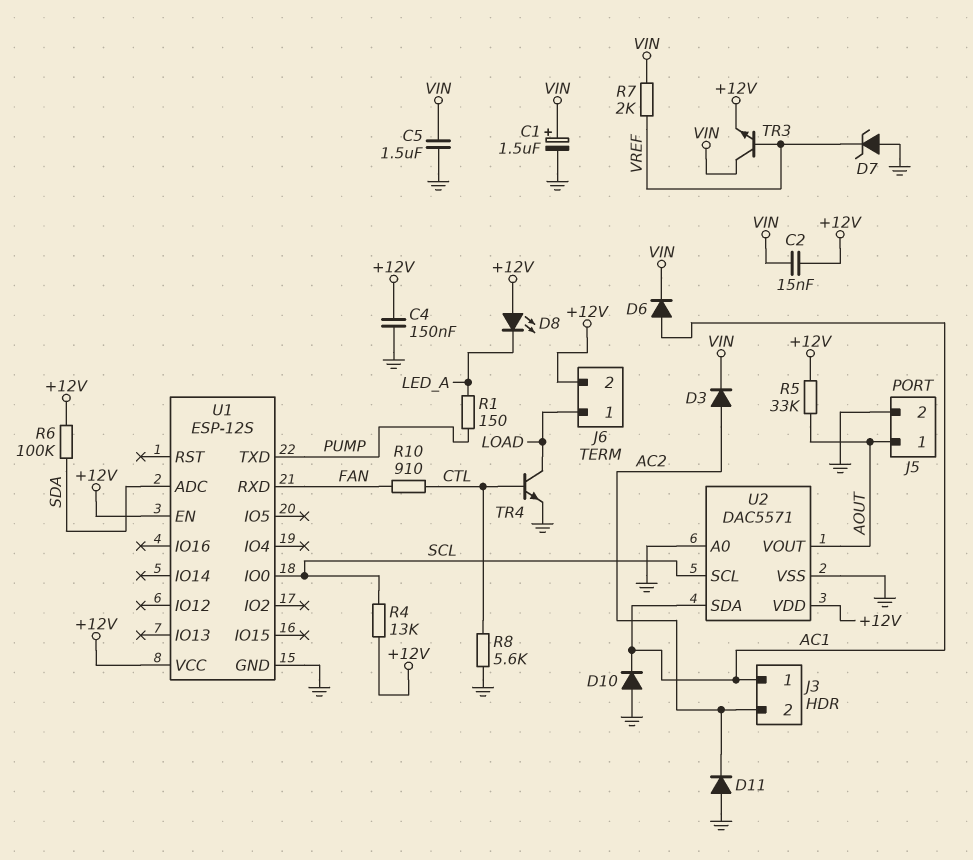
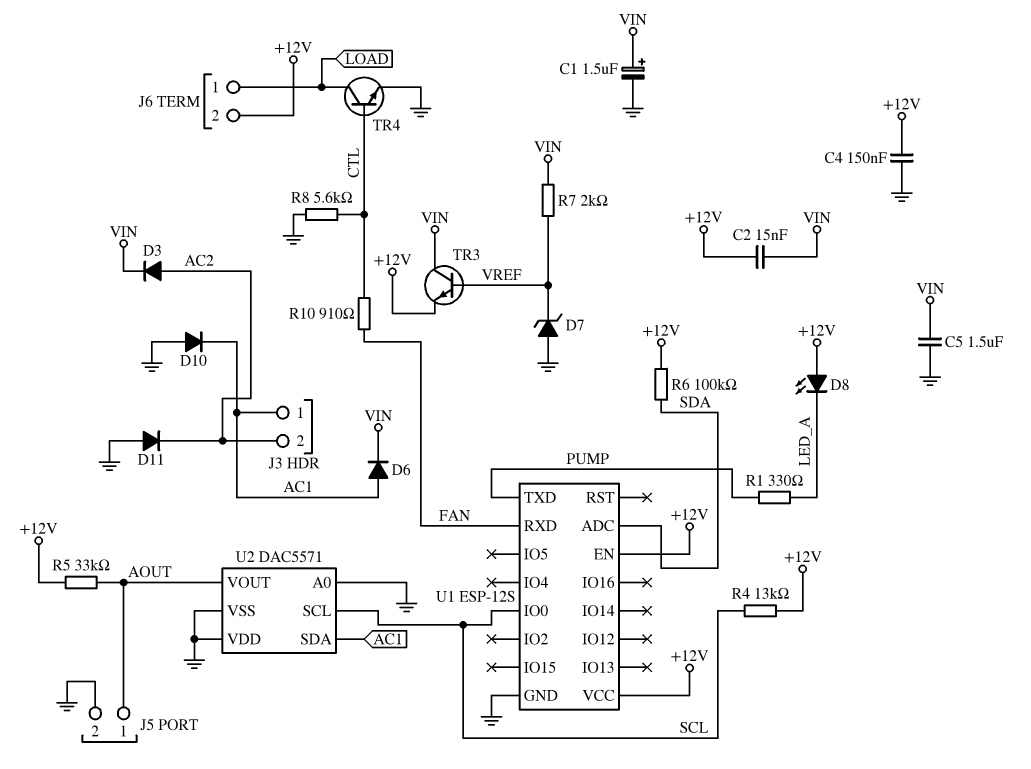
R1: 150 (LED_A, PUMP) -> 330 (LED_A, PUMP)
U2 pin VDD: +12V -> GND

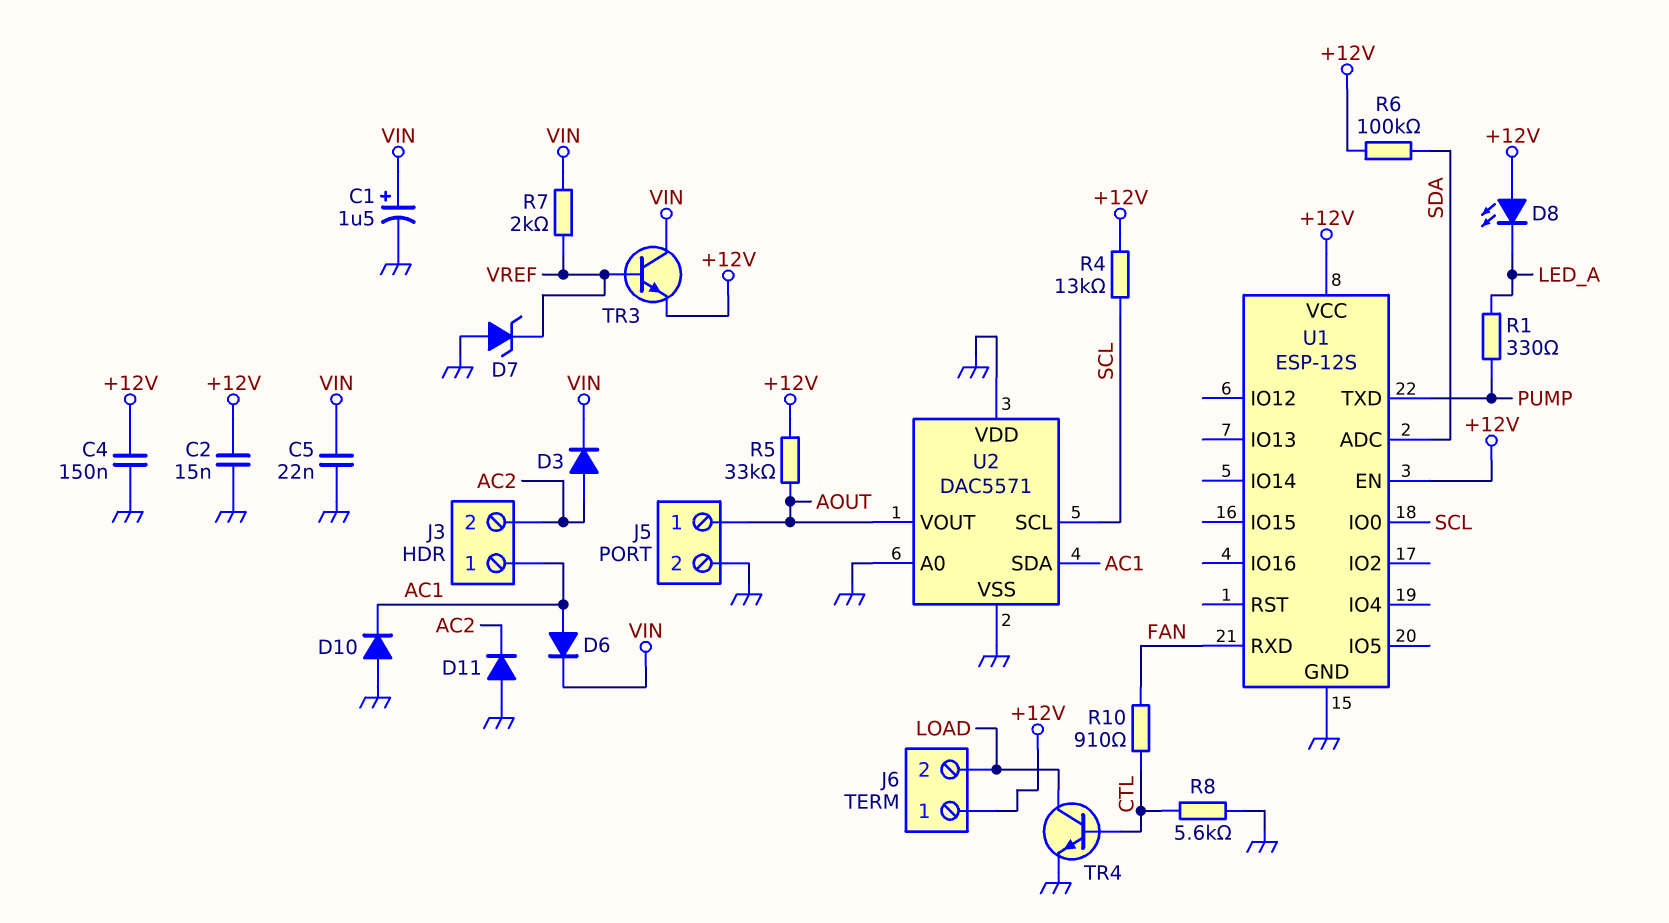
C2: 15nF (+12V, VIN) -> 15nF (+12V, GND)
C5: 1.5uF (GND, VIN) -> 22nF (GND, VIN)
J6 pin 1: LOAD -> +12V
J6 pin 2: +12V -> LOAD

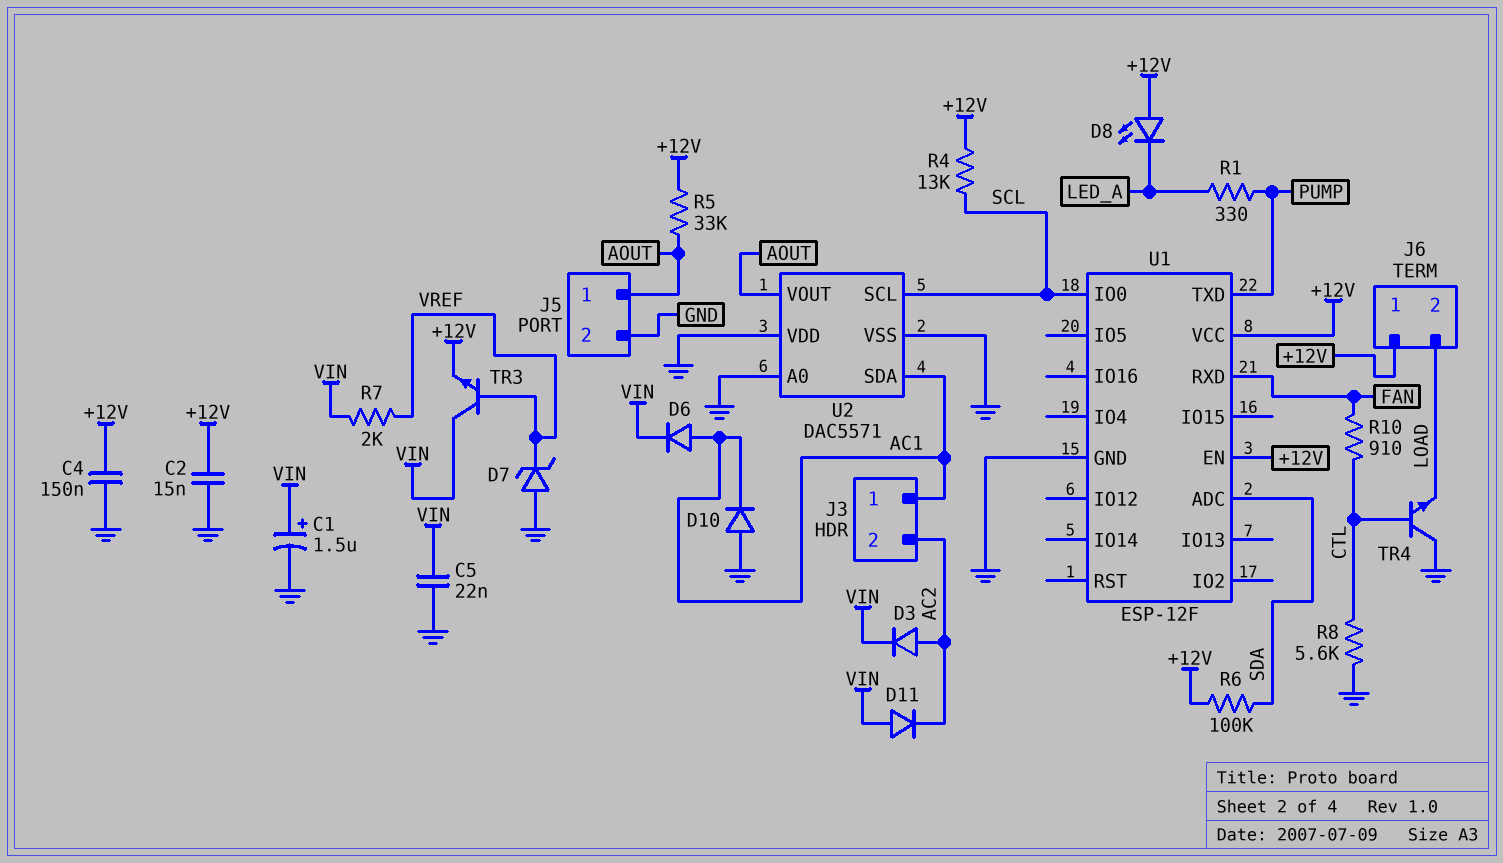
D11: diode (A GND, K AC2) -> diode (A VIN, K AC2)
TR4: NPN (B CTL, C LOAD, E GND) -> NPN (B CTL, C GND, E LOAD)
U1: ESP-12S -> ESP-12F

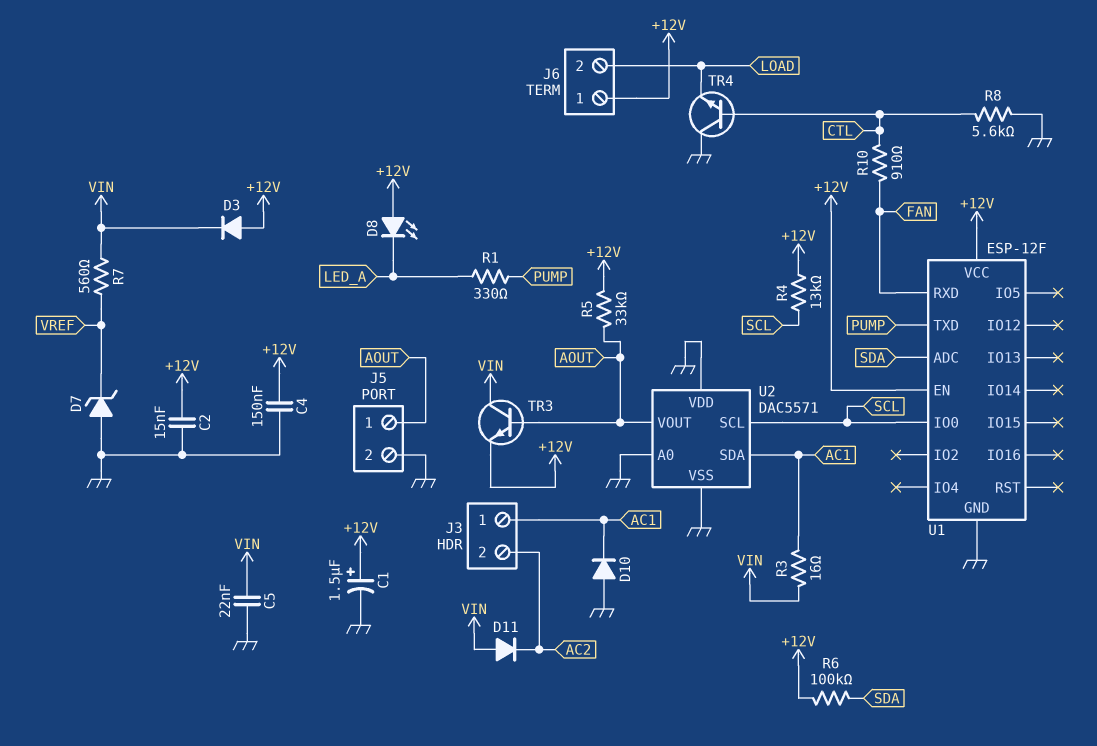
C1: 1.5uF (plus VIN, minus GND) -> 1.5uF (plus +12V, minus GND)
D3: diode (A AC2, K VIN) -> diode (A +12V, K VIN)
D6: diode (A AC1, K VIN) -> none
R3: none -> 16 (AC1, VIN)
R7: 2k (VIN, VREF) -> 560 (VIN, VREF)
TR3: NPN (B VREF, C VIN, E +12V) -> NPN (B AOUT, C VIN, E +12V)

